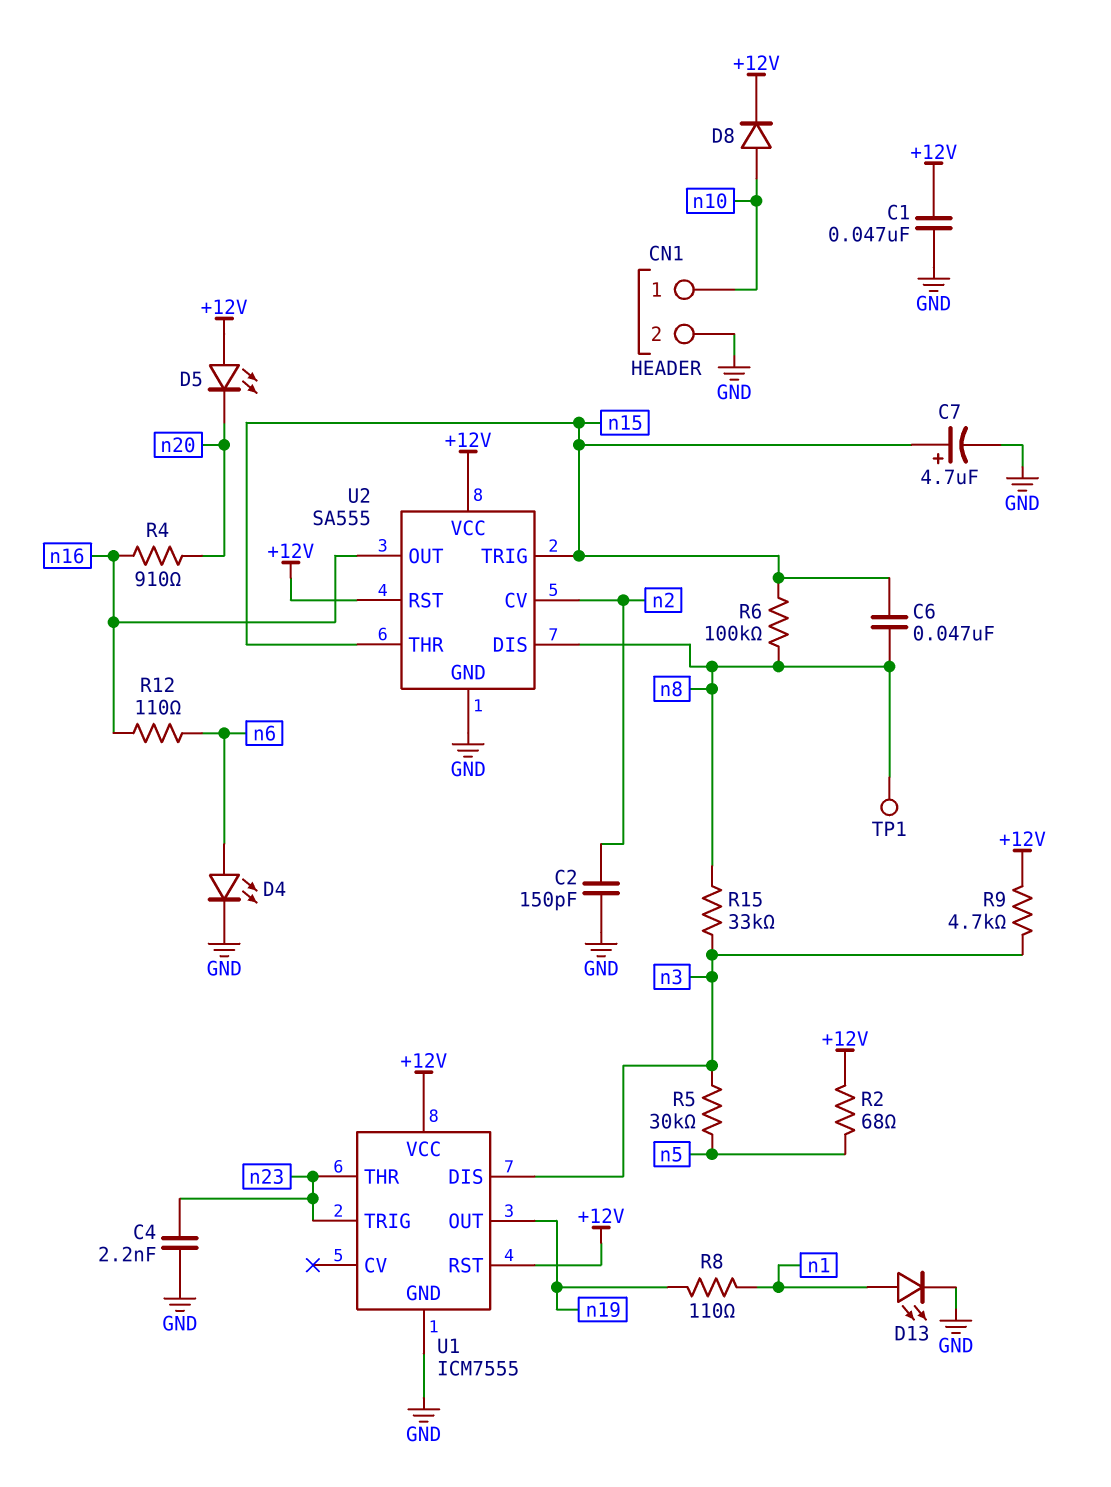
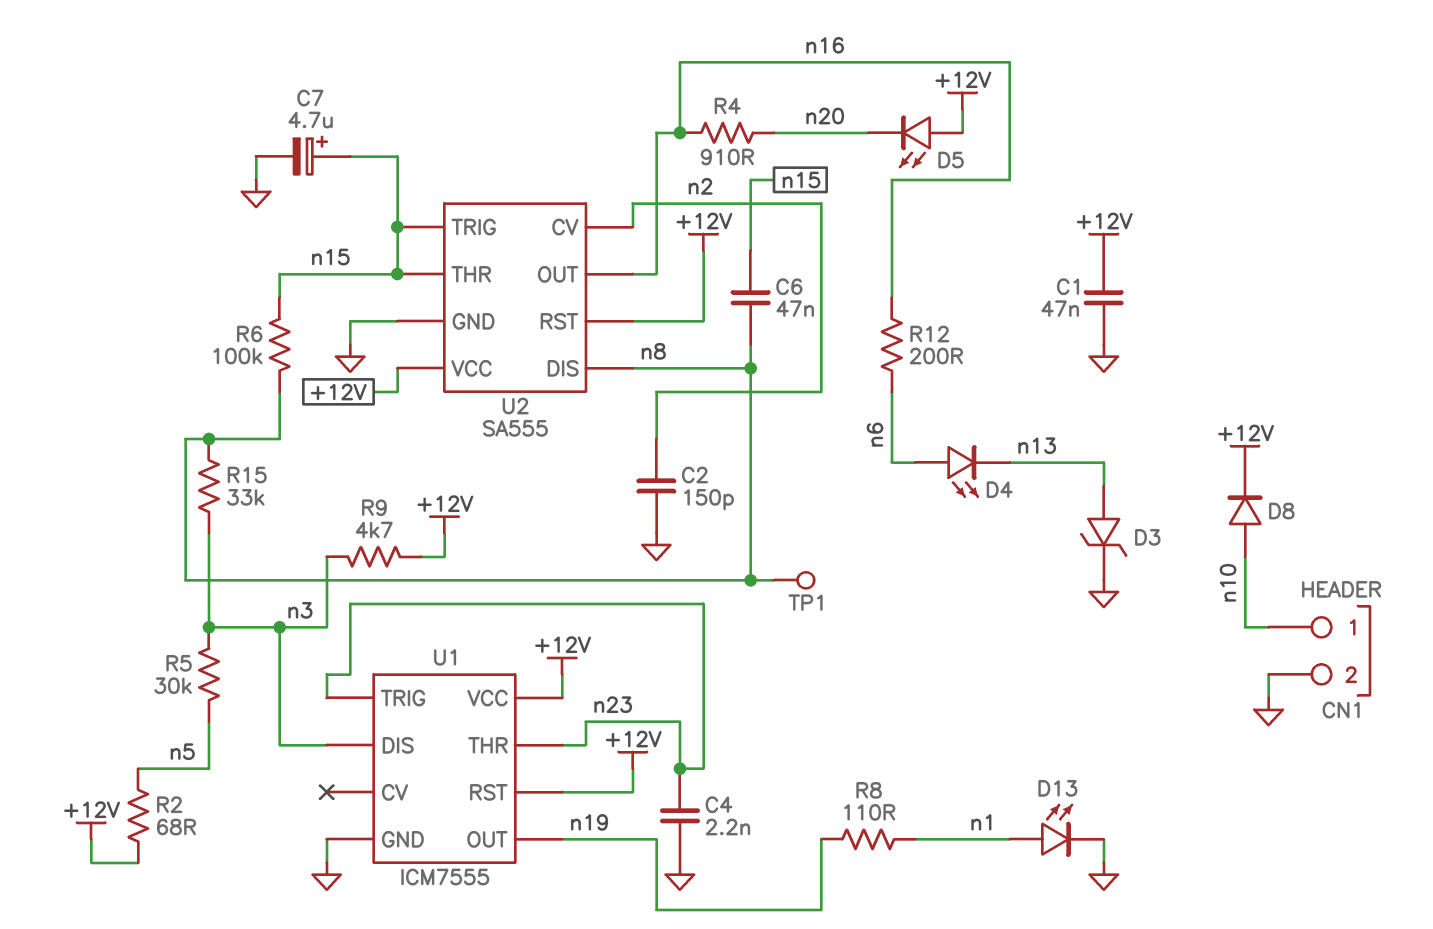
D3: none -> zener (A n13, K GND)
D4: LED (A n6, K GND) -> LED (A n6, K n13)
R12: 110 (n6, n16) -> 200 (n6, n16)

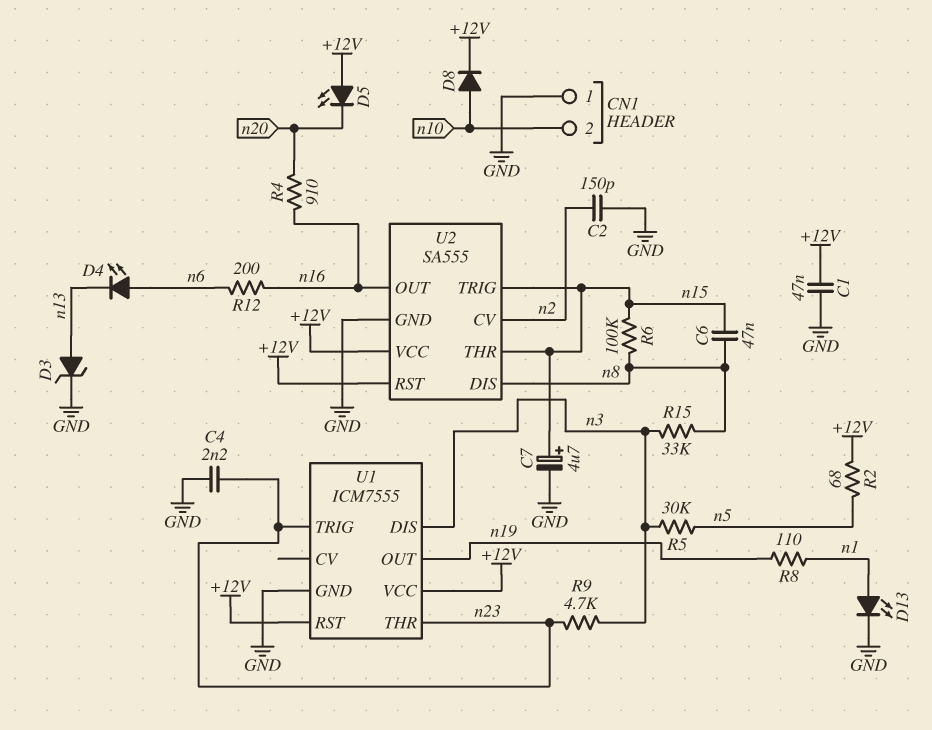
CN1 pin 1: n10 -> GND
CN1 pin 2: GND -> n10
R9: 4.7k (+12V, n3) -> 4.7k (n3, n23)
TP1: test point (n8) -> none

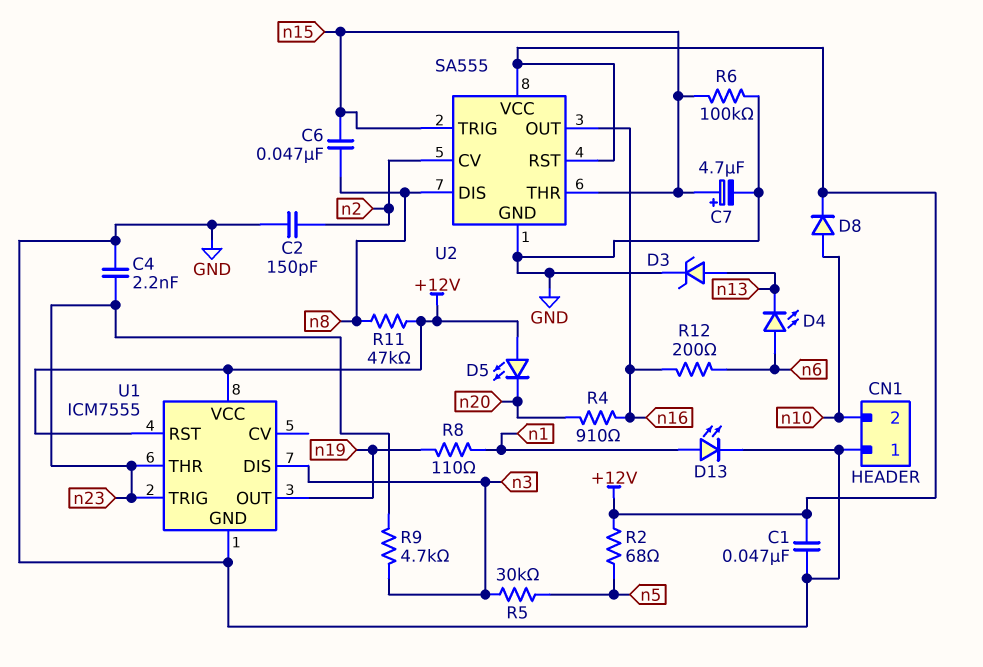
R6: 100k (n8, n15) -> 100k (GND, n15)
R11: none -> 47k (+12V, n8)
R15: 33k (n3, n8) -> none

